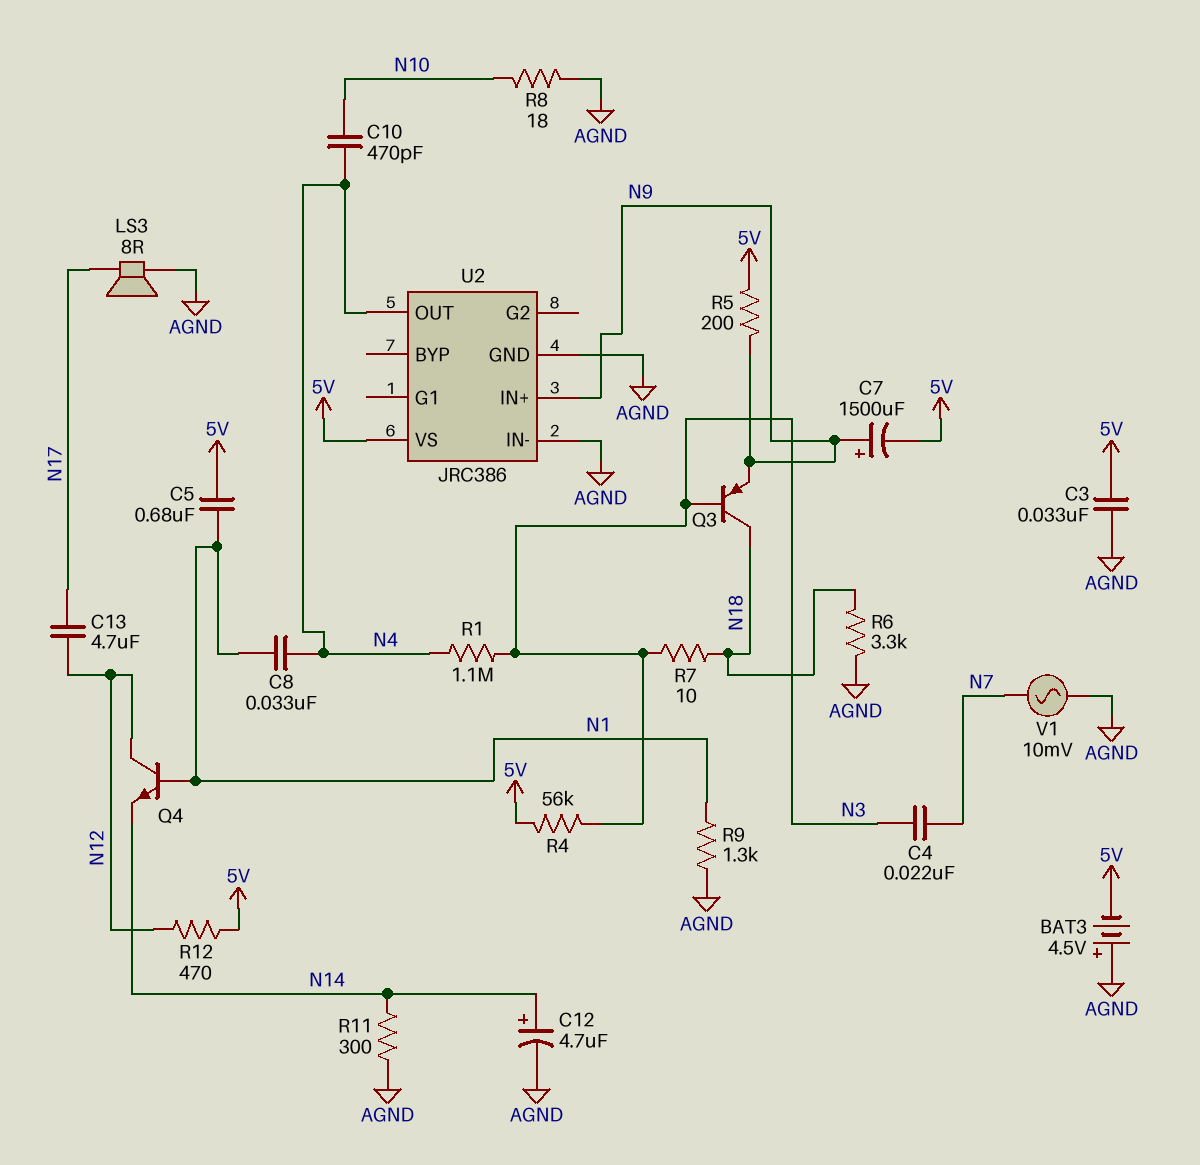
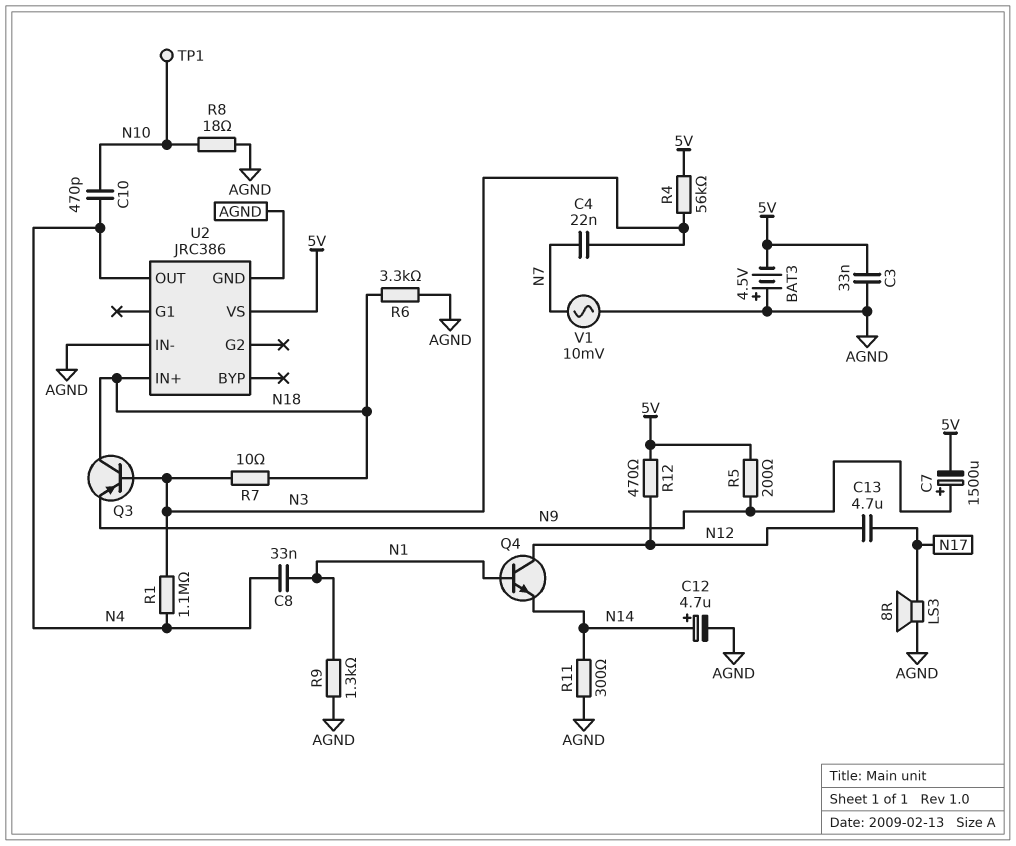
C5: 680nF (5V, N1) -> none
TP1: none -> test point (N10)
U2 pin IN+: N9 -> N18

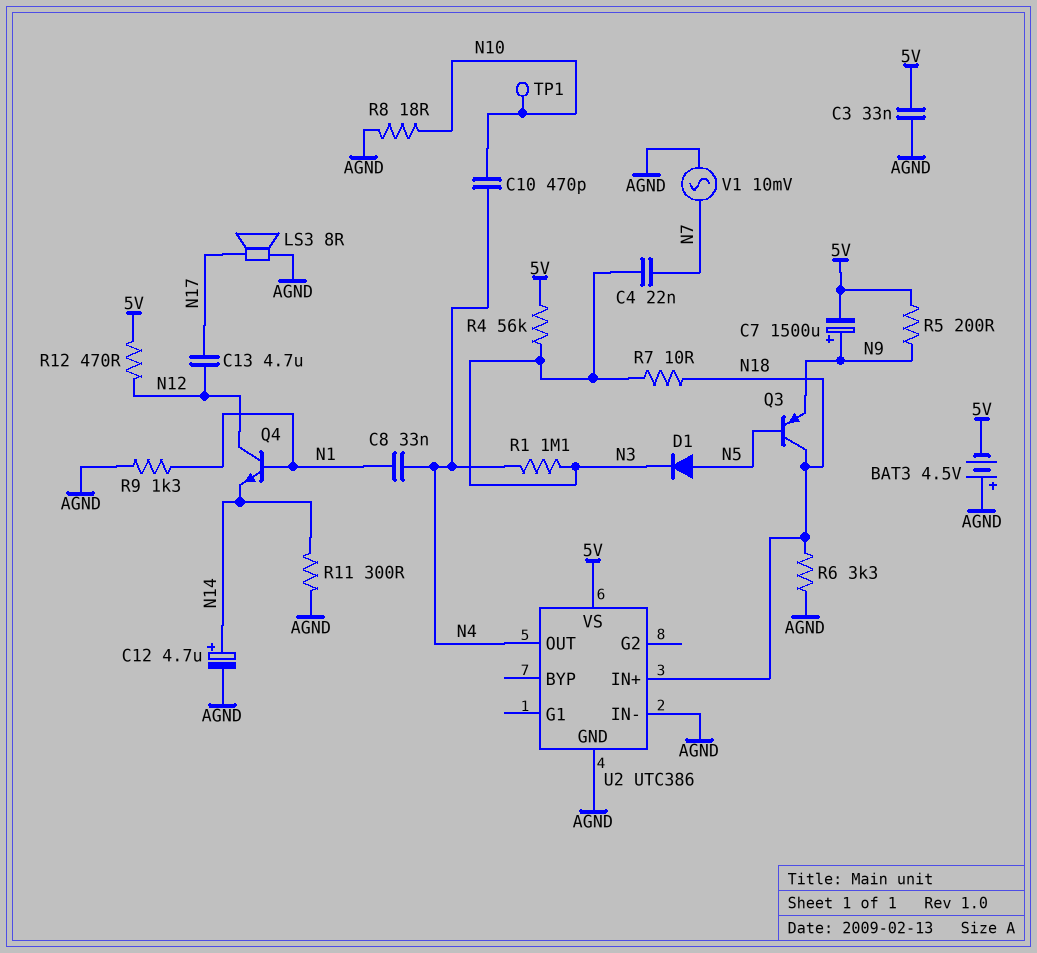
D1: none -> diode (A N5, K N3)
Q3: PNP (B N3, C N18, E N9) -> PNP (B N5, C N18, E N9)
U2: JRC386 -> UTC386

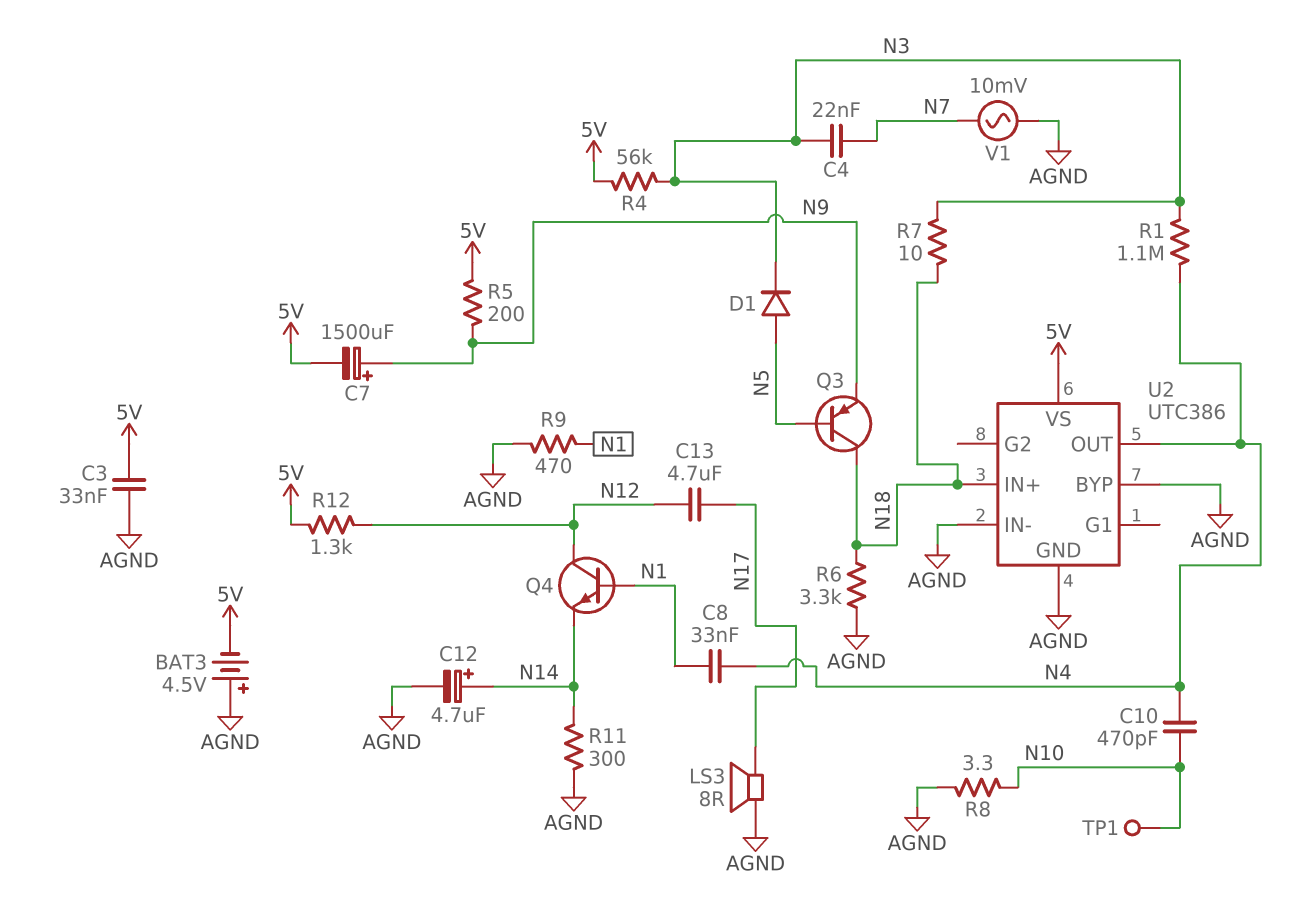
R8: 18 (AGND, N10) -> 3.3 (AGND, N10)
R9: 1.3k (AGND, N1) -> 470 (AGND, N1)
R12: 470 (5V, N12) -> 1.3k (5V, N12)
U2 pin BYP: none -> AGND

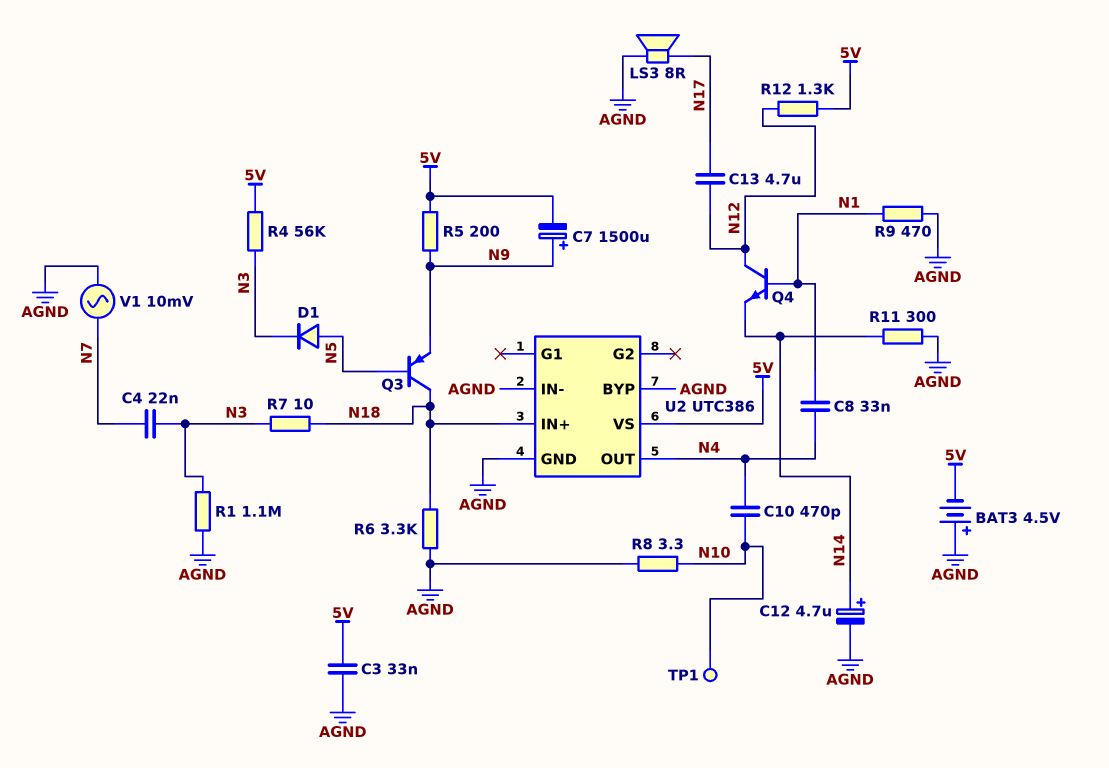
R1: 1.1M (N3, N4) -> 1.1M (AGND, N3)

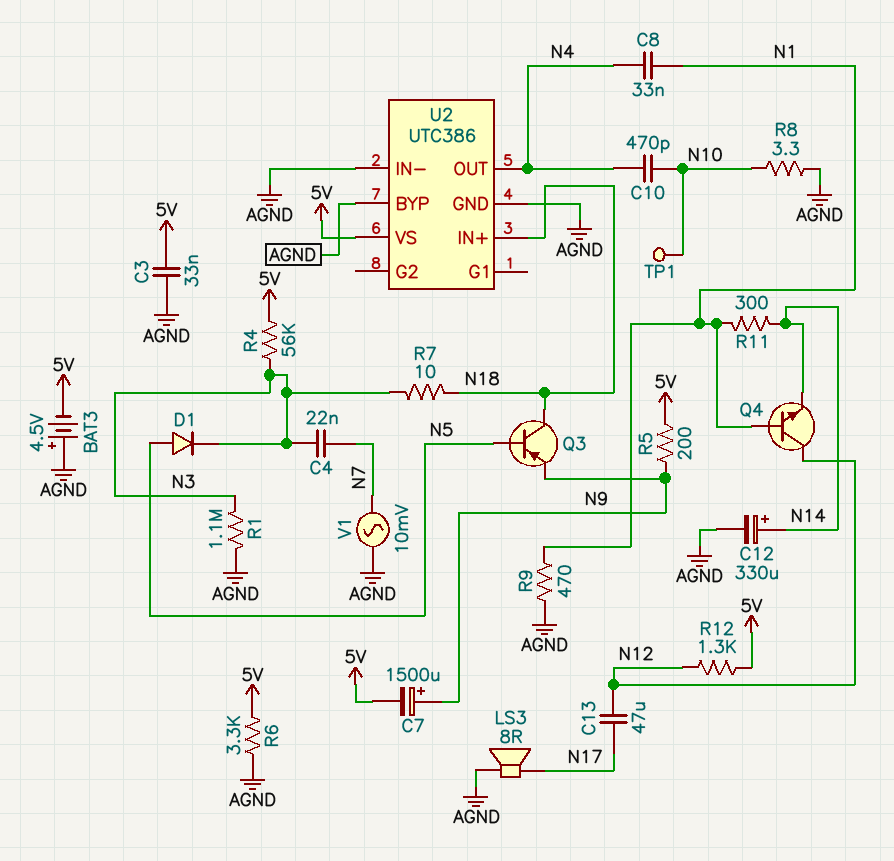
C12: 4.7uF (plus N14, minus AGND) -> 330uF (plus N14, minus AGND)
C13: 4.7uF (N12, N17) -> 47uF (N12, N17)
R6: 3.3k (AGND, N18) -> 3.3k (5V, AGND)
R11: 300 (AGND, N14) -> 300 (N1, N14)

